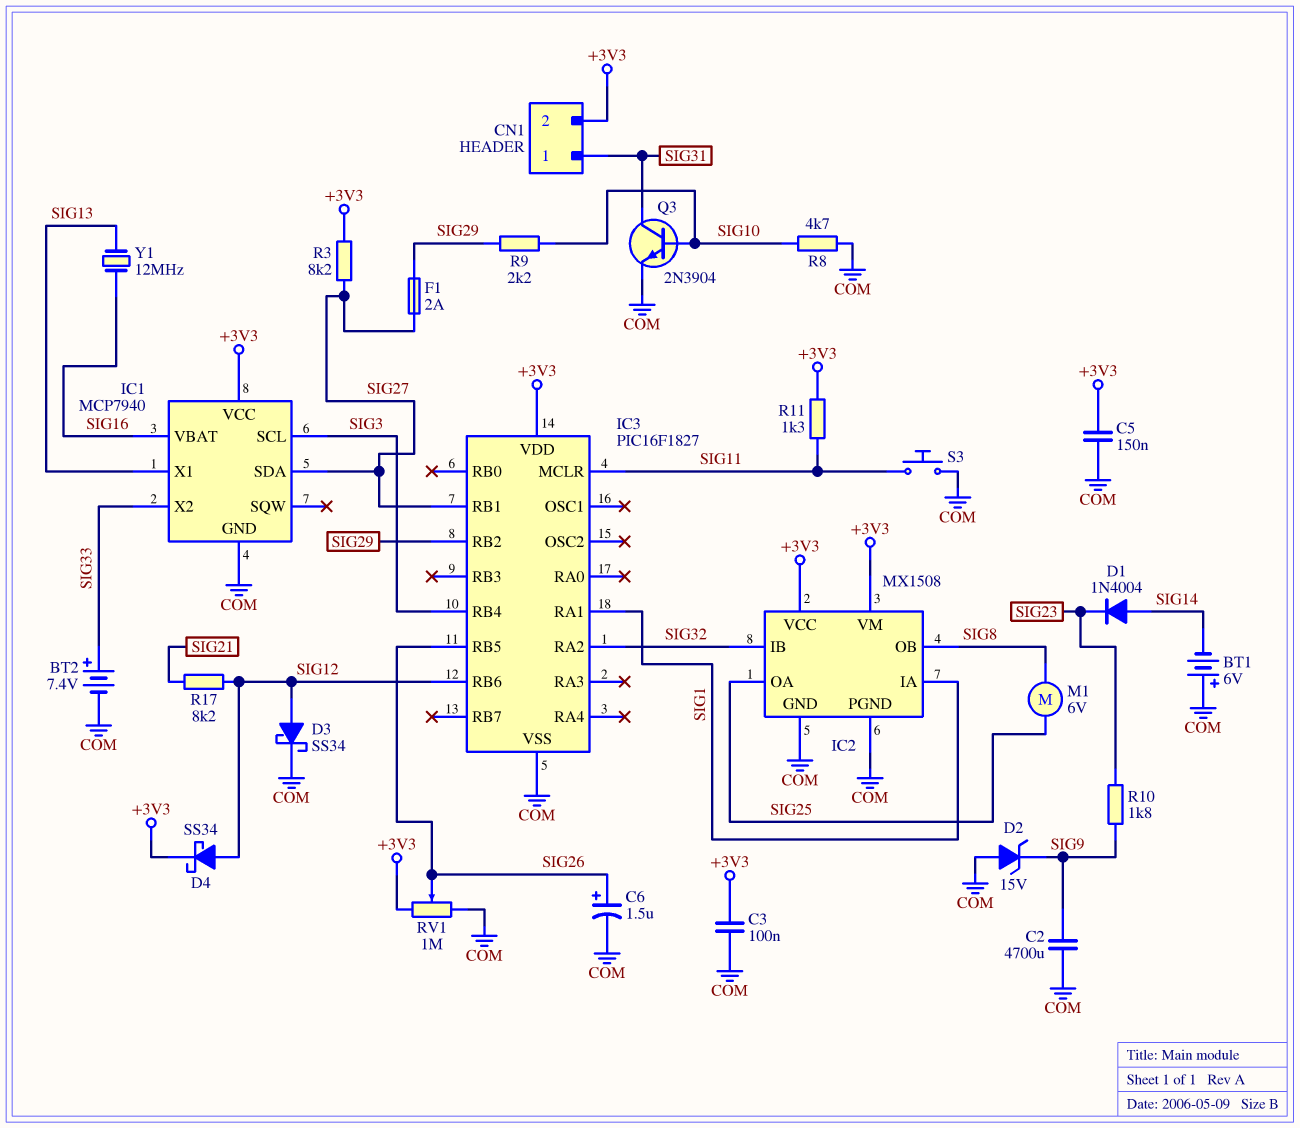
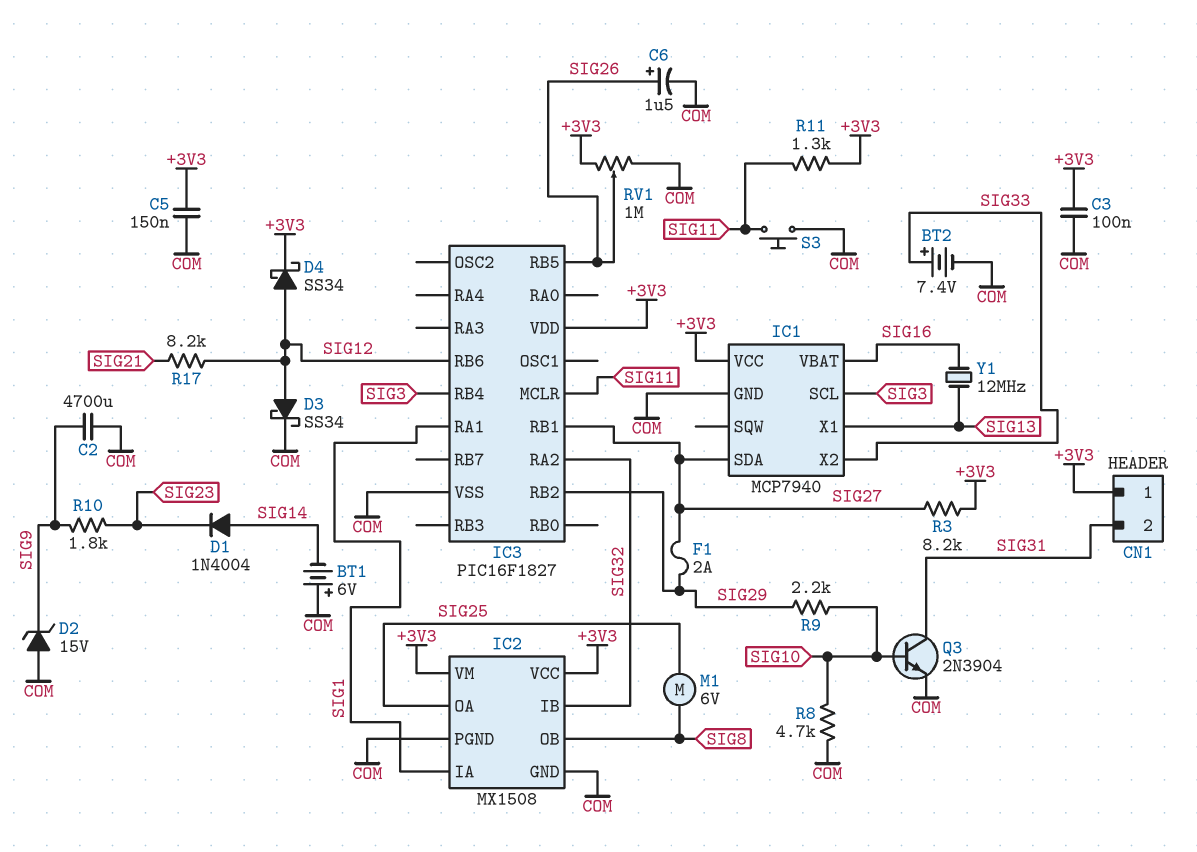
CN1 pin 1: SIG31 -> +3V3
CN1 pin 2: +3V3 -> SIG31

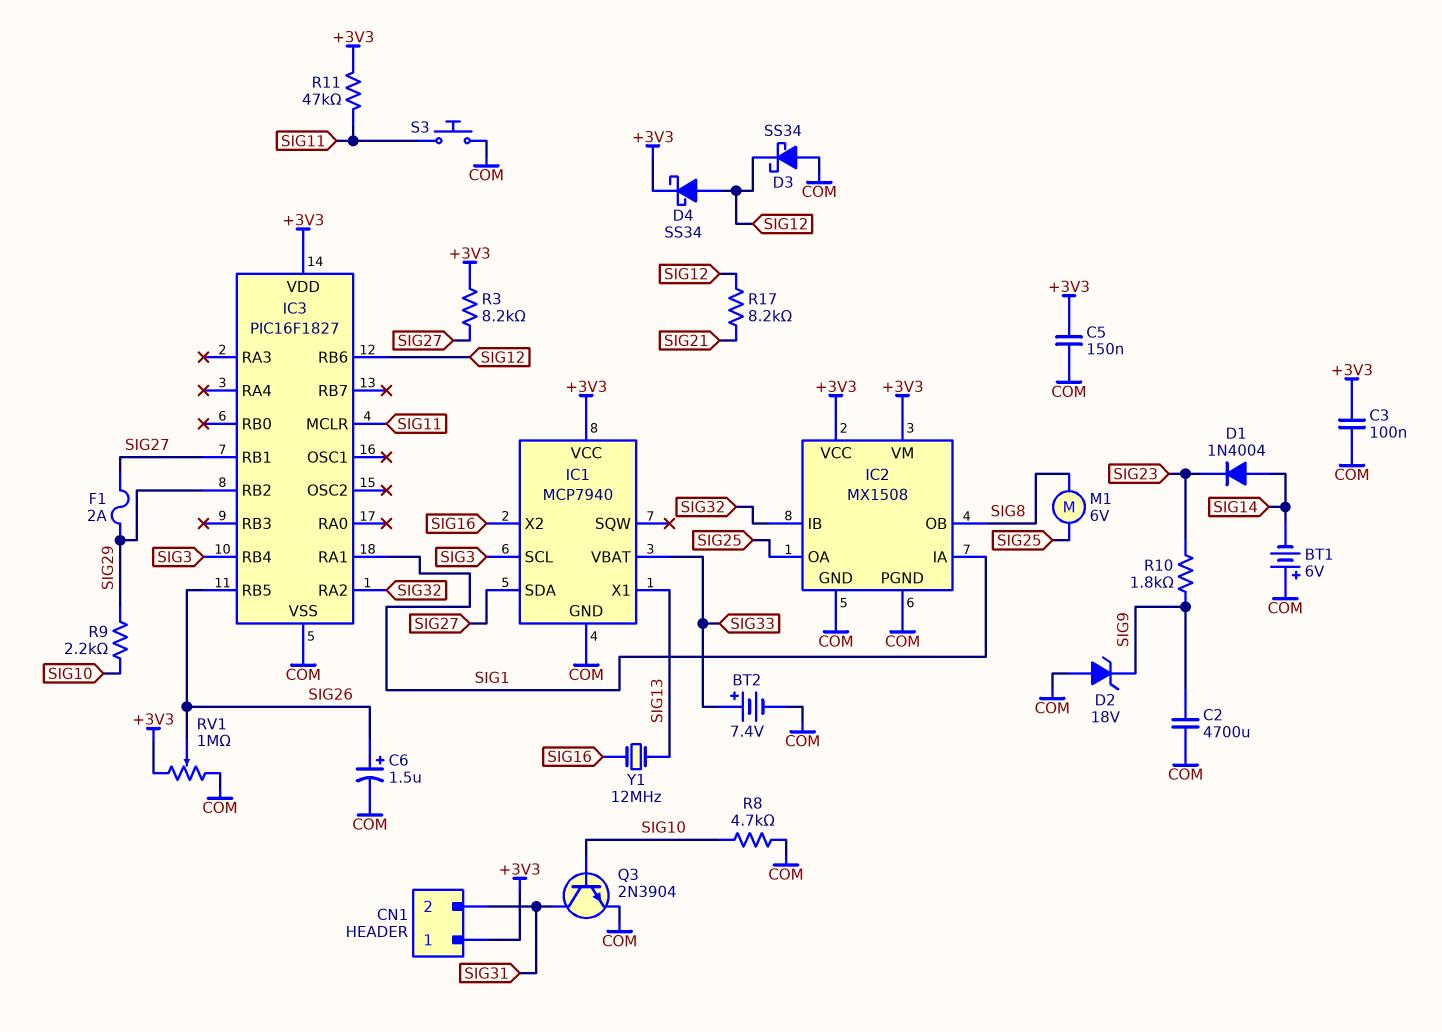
D2: zener 15V (A COM, K SIG9) -> zener 18V (A COM, K SIG9)
D3: schottky SS34 (A SIG12, K COM) -> schottky SS34 (A COM, K SIG12)
IC1 pin VBAT: SIG16 -> SIG33
IC1 pin X2: SIG33 -> SIG16
R11: 1.3k (+3V3, SIG11) -> 47k (+3V3, SIG11)

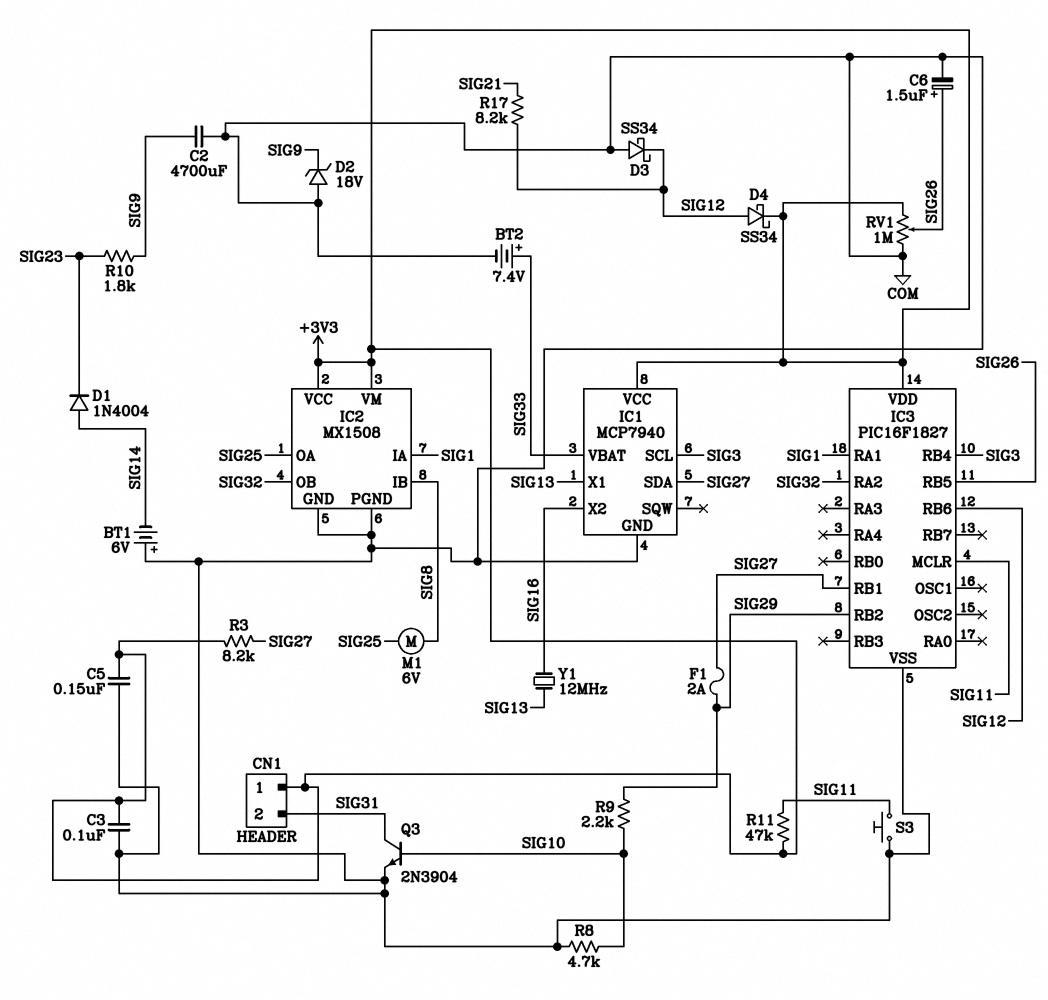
IC2 pin IB: SIG32 -> SIG8
IC2 pin OB: SIG8 -> SIG32

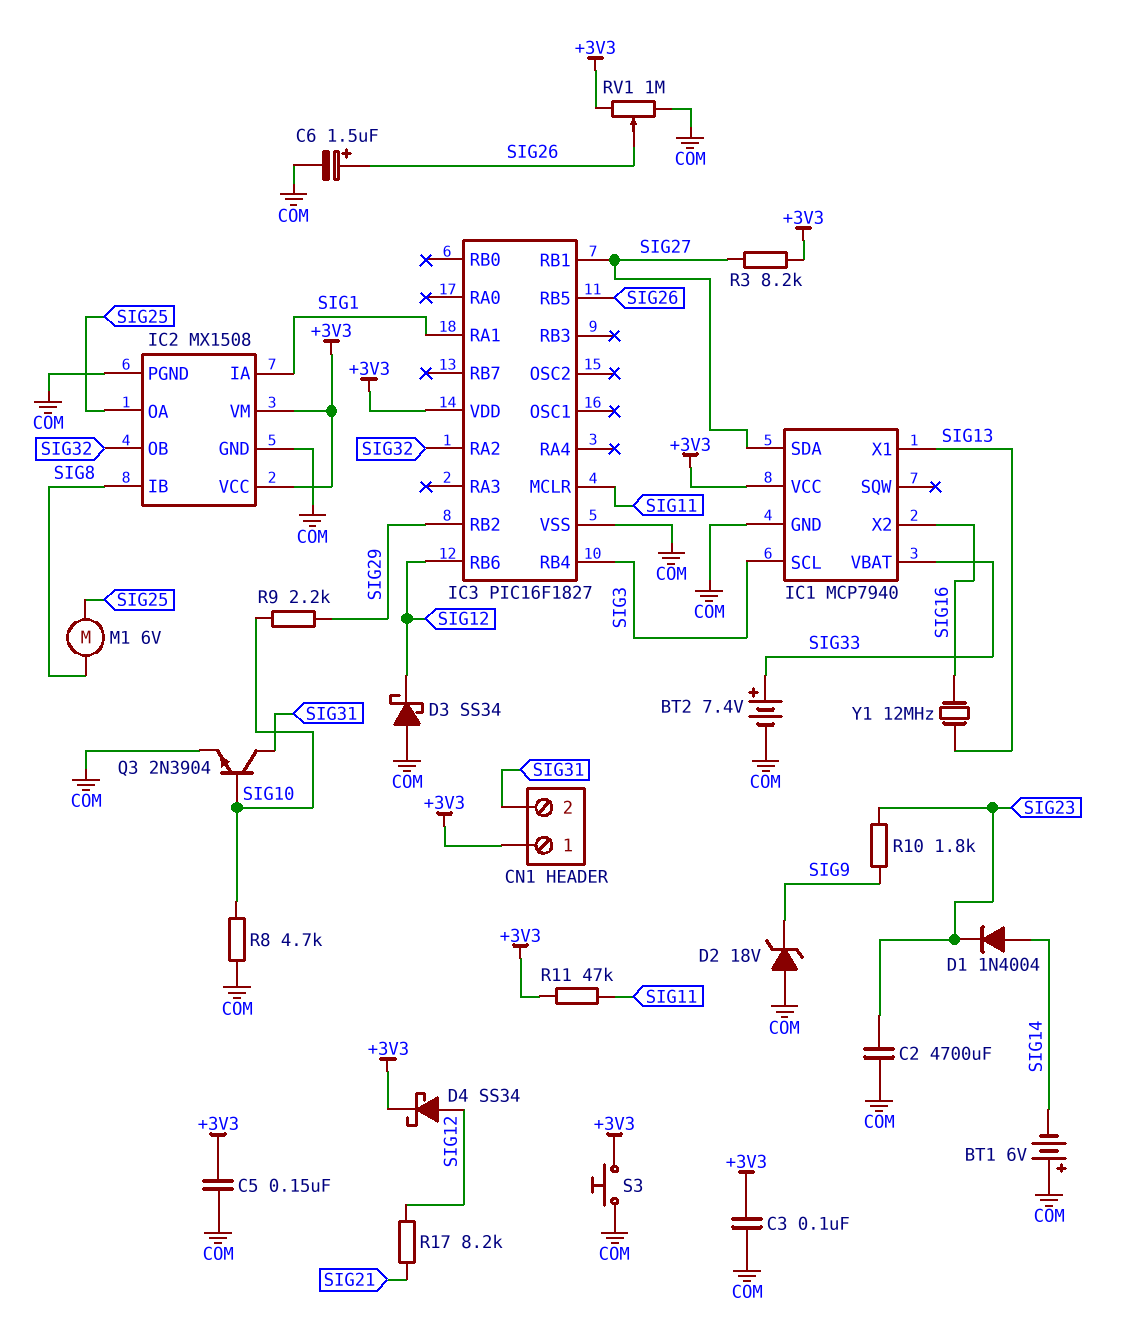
C2: 4700uF (COM, SIG9) -> 4700uF (COM, SIG23)
F1: 2A (SIG27, SIG29) -> none
S3: button (COM, SIG11) -> button (+3V3, COM)

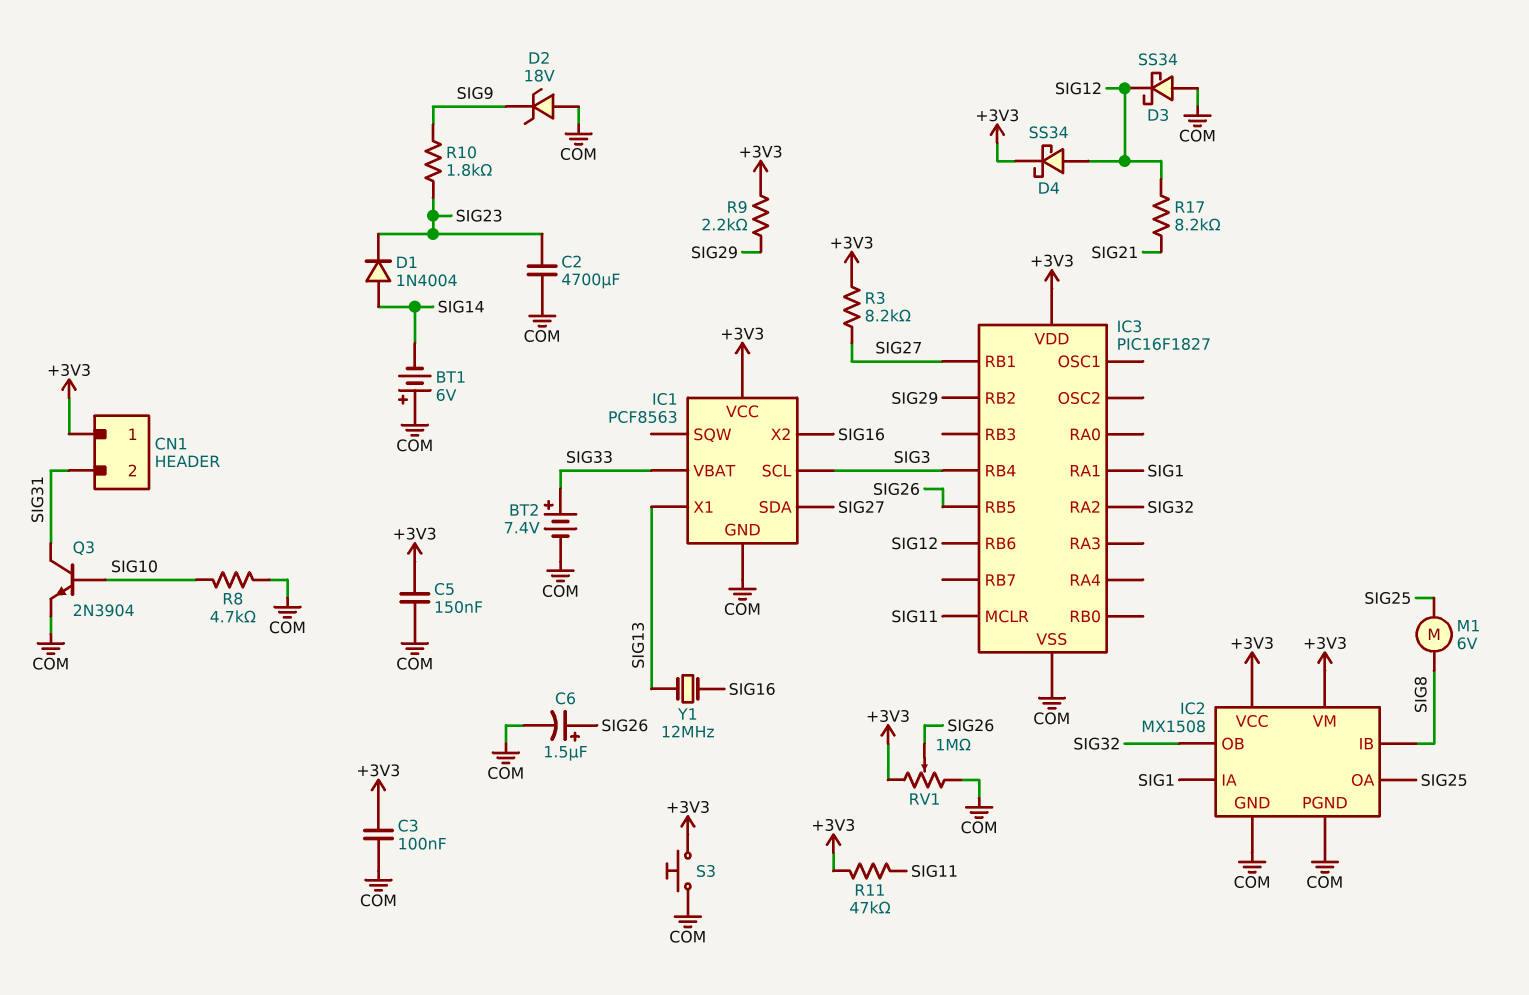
IC1: MCP7940 -> PCF8563
R9: 2.2k (SIG10, SIG29) -> 2.2k (+3V3, SIG29)

